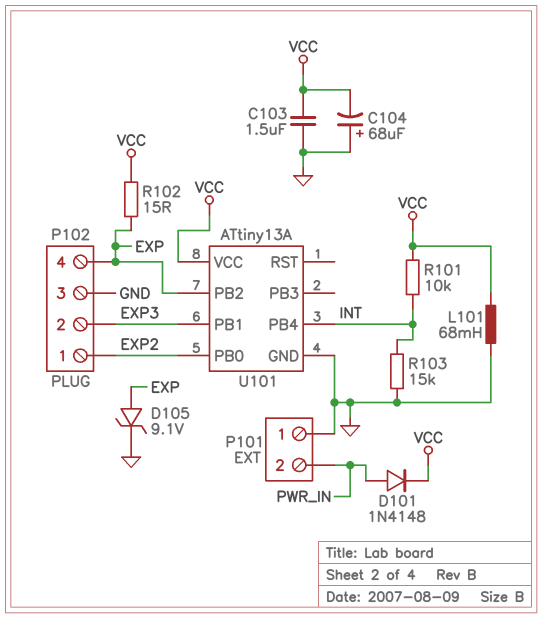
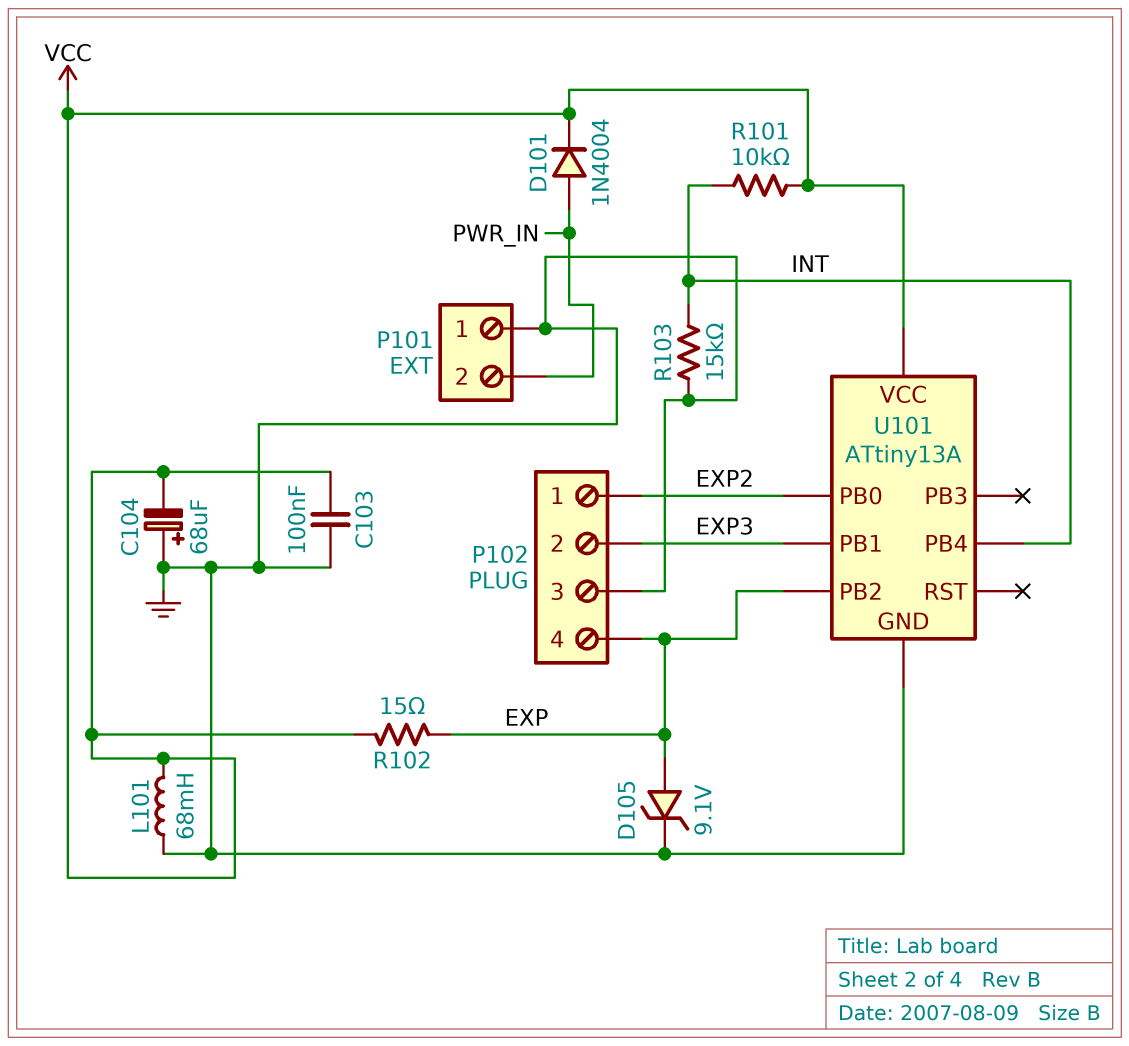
C103: 1.5uF (GND, VCC) -> 100nF (GND, VCC)
D101: diode 1N4148 (A PWR_IN, K VCC) -> diode 1N4004 (A PWR_IN, K VCC)

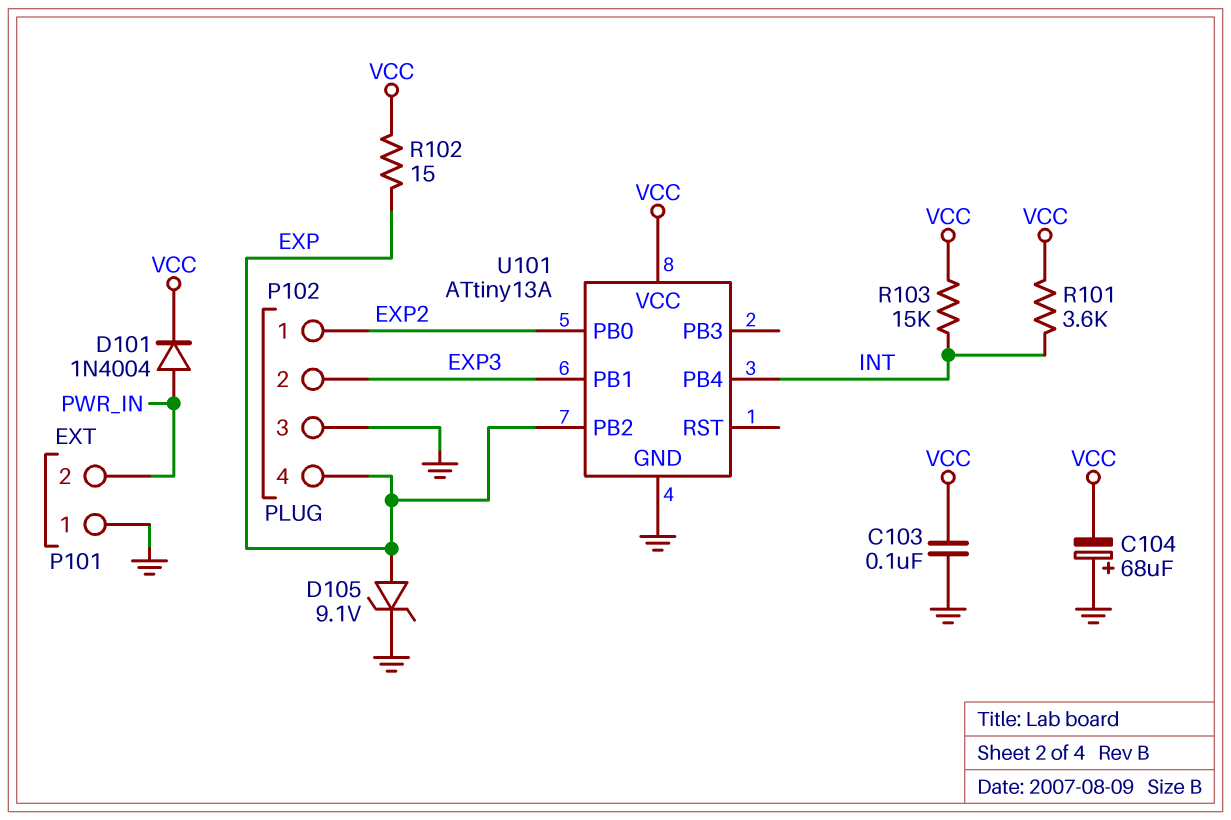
L101: 68mH (GND, VCC) -> none
R101: 10k (INT, VCC) -> 3.6k (INT, VCC)
R103: 15k (GND, INT) -> 15k (INT, VCC)

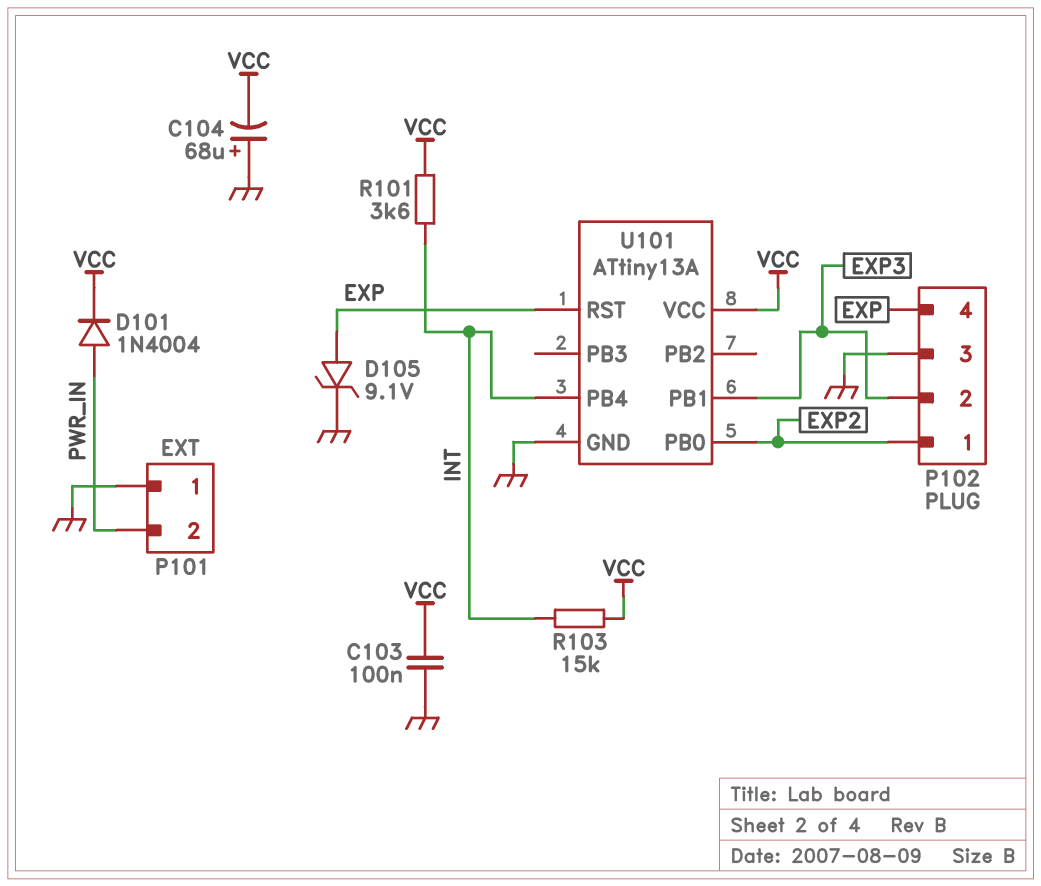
R102: 15 (EXP, VCC) -> none
U101 pin PB2: EXP -> none
U101 pin RST: none -> EXP

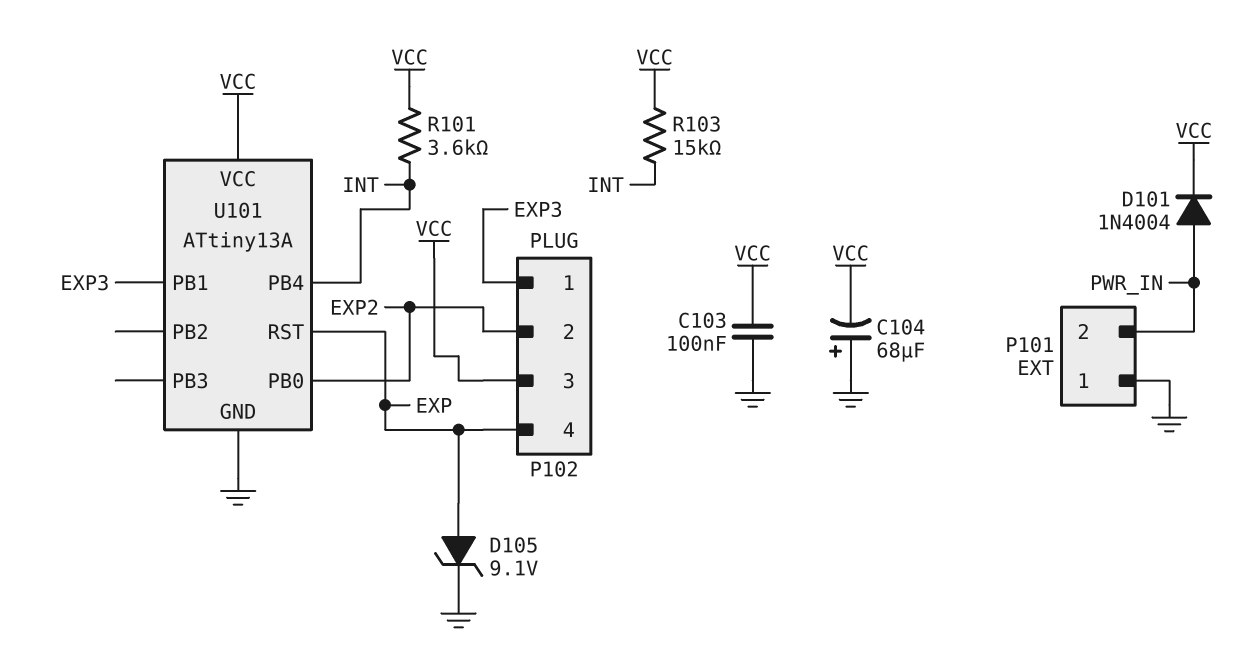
P102 pin 1: EXP2 -> EXP3
P102 pin 2: EXP3 -> EXP2
P102 pin 3: GND -> VCC

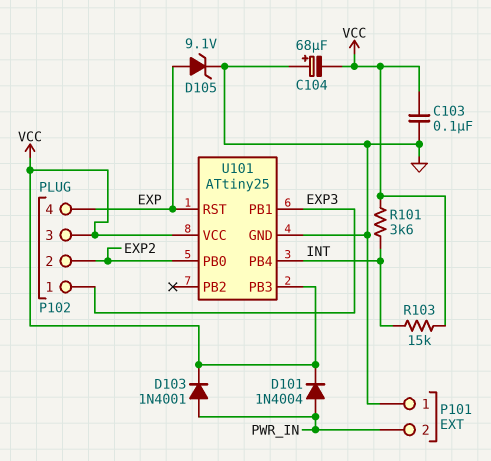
D103: none -> diode 1N4001 (A PWR_IN, K VCC)
U101: ATtiny13A -> ATtiny25
U101 pin PB3: none -> VCC

